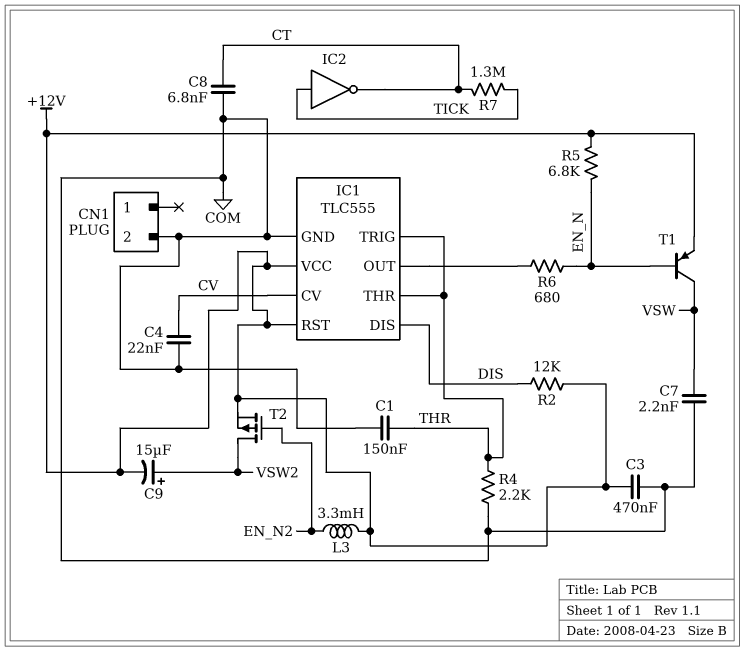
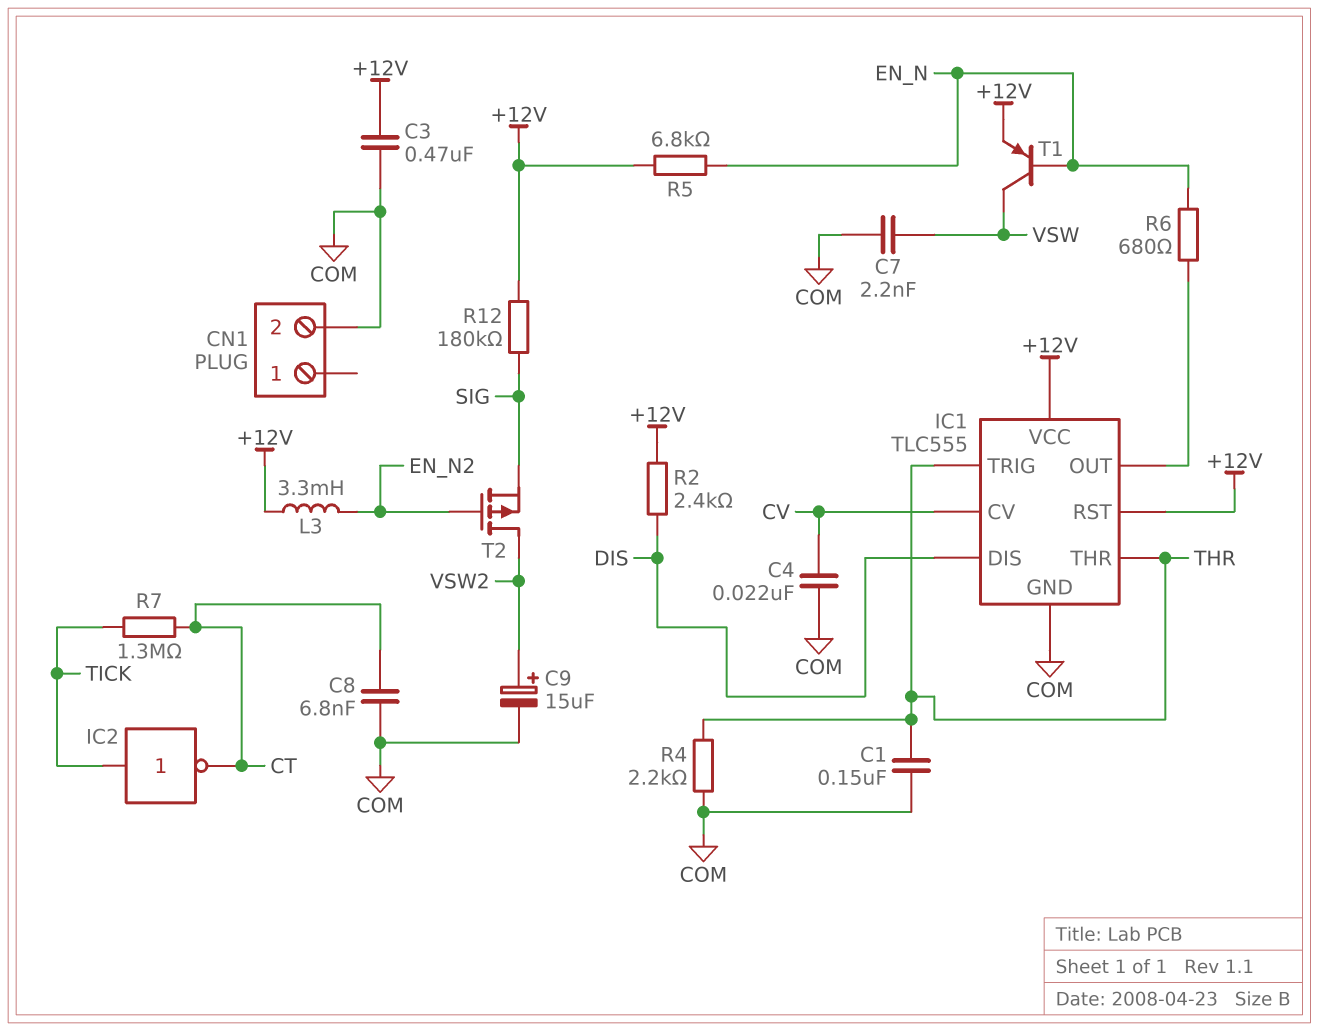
C9: 15uF (plus VSW2, minus +12V) -> 15uF (plus VSW2, minus COM)
R2: 12k (+12V, DIS) -> 2.4k (+12V, DIS)
R12: none -> 180k (+12V, SIG)
T2: PMOS (G EN_N2, D VSW2, S +12V) -> PMOS (G EN_N2, D VSW2, S SIG)

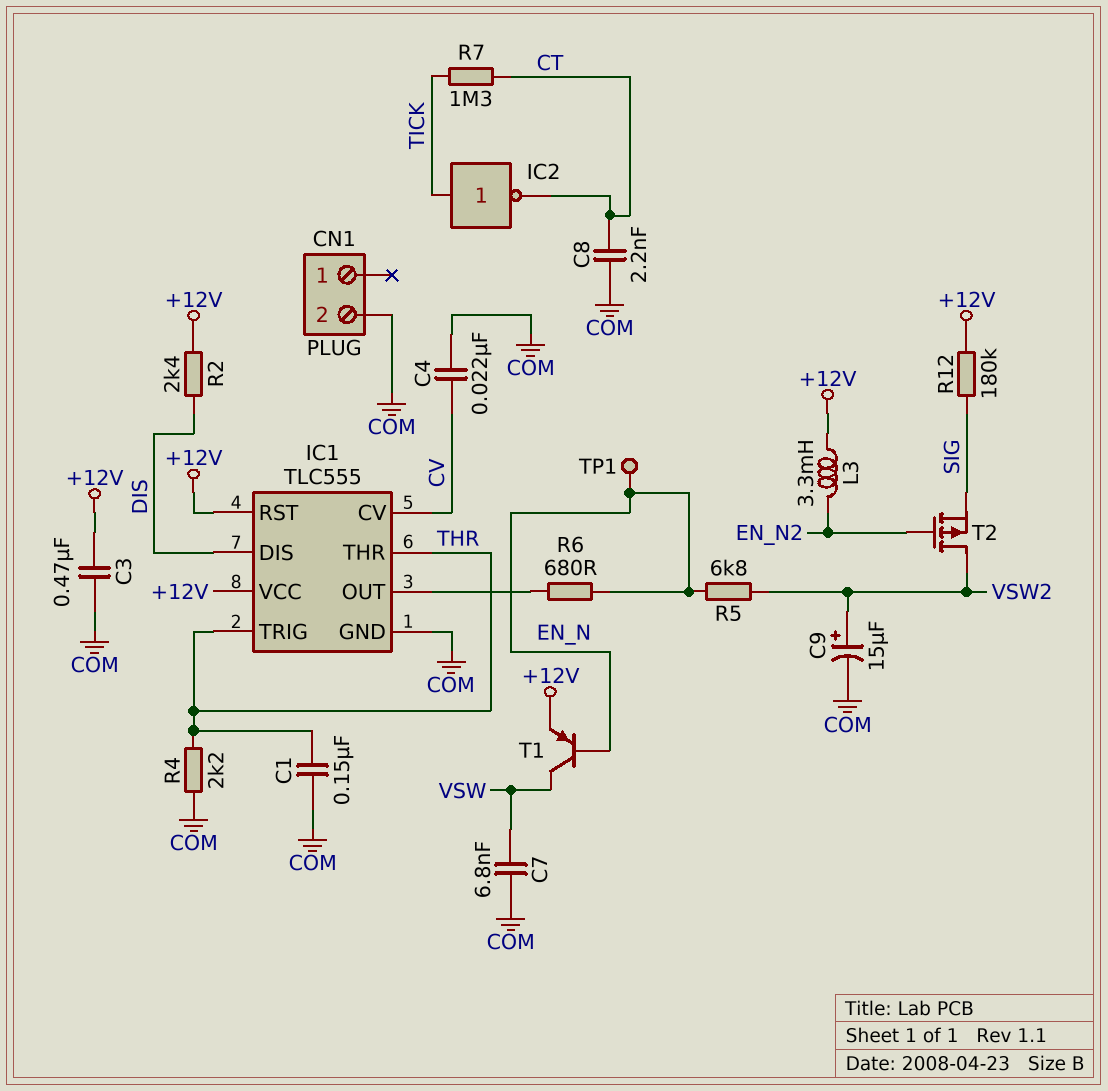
C7: 2.2nF (COM, VSW) -> 6.8nF (COM, VSW)
C8: 6.8nF (COM, CT) -> 2.2nF (COM, CT)
R5: 6.8k (+12V, EN_N) -> 6.8k (EN_N, VSW2)
TP1: none -> test point (EN_N)

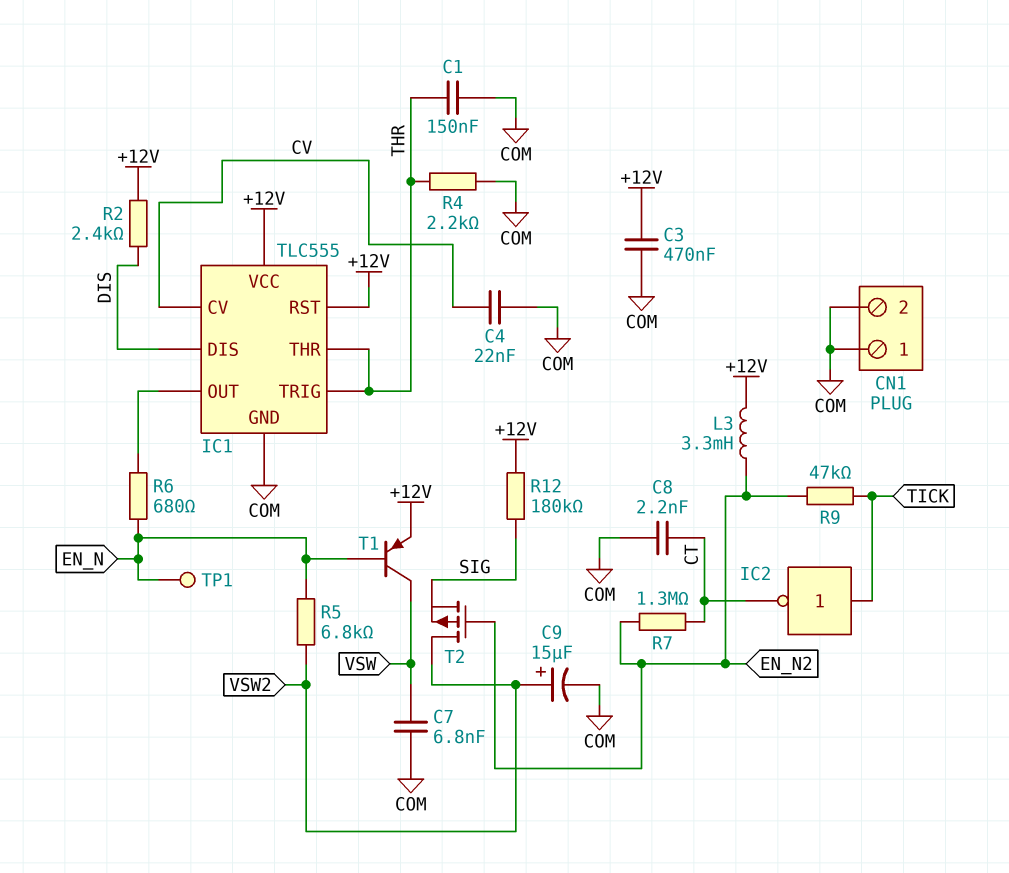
CN1 pin 1: none -> COM
R7: 1.3M (CT, TICK) -> 1.3M (CT, EN_N2)
R9: none -> 47k (EN_N2, TICK)

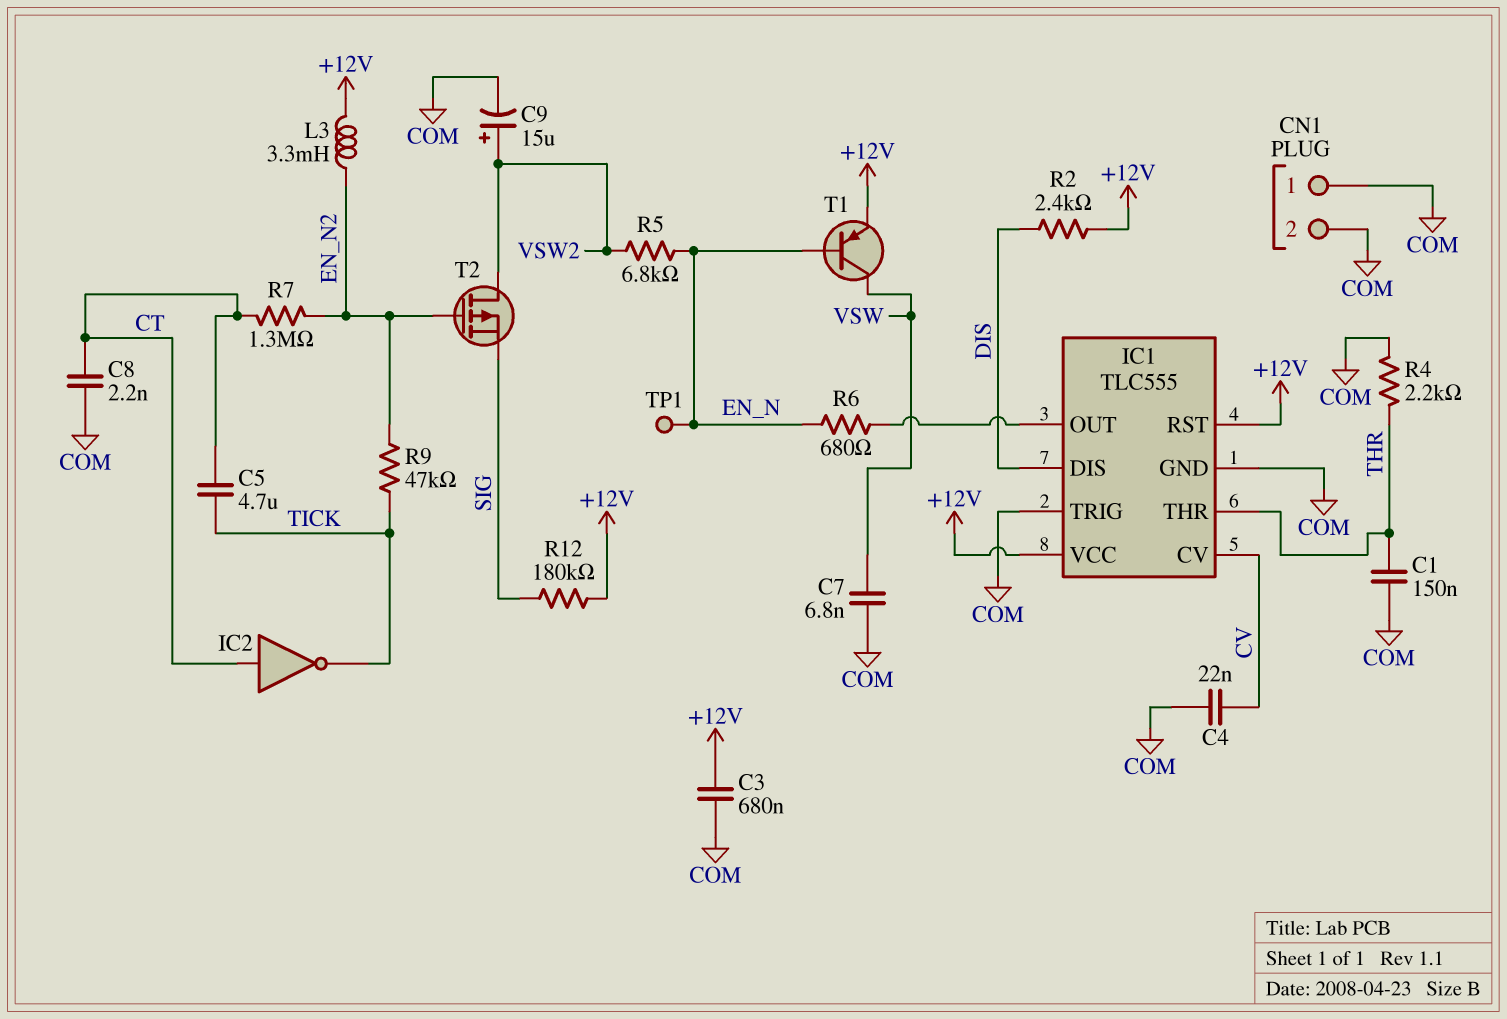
C3: 470nF (+12V, COM) -> 680nF (+12V, COM)
C5: none -> 4.7uF (CT, TICK)
IC1 pin TRIG: THR -> COM
IC2: NOT (in TICK, out CT) -> NOT (in CT, out TICK)

